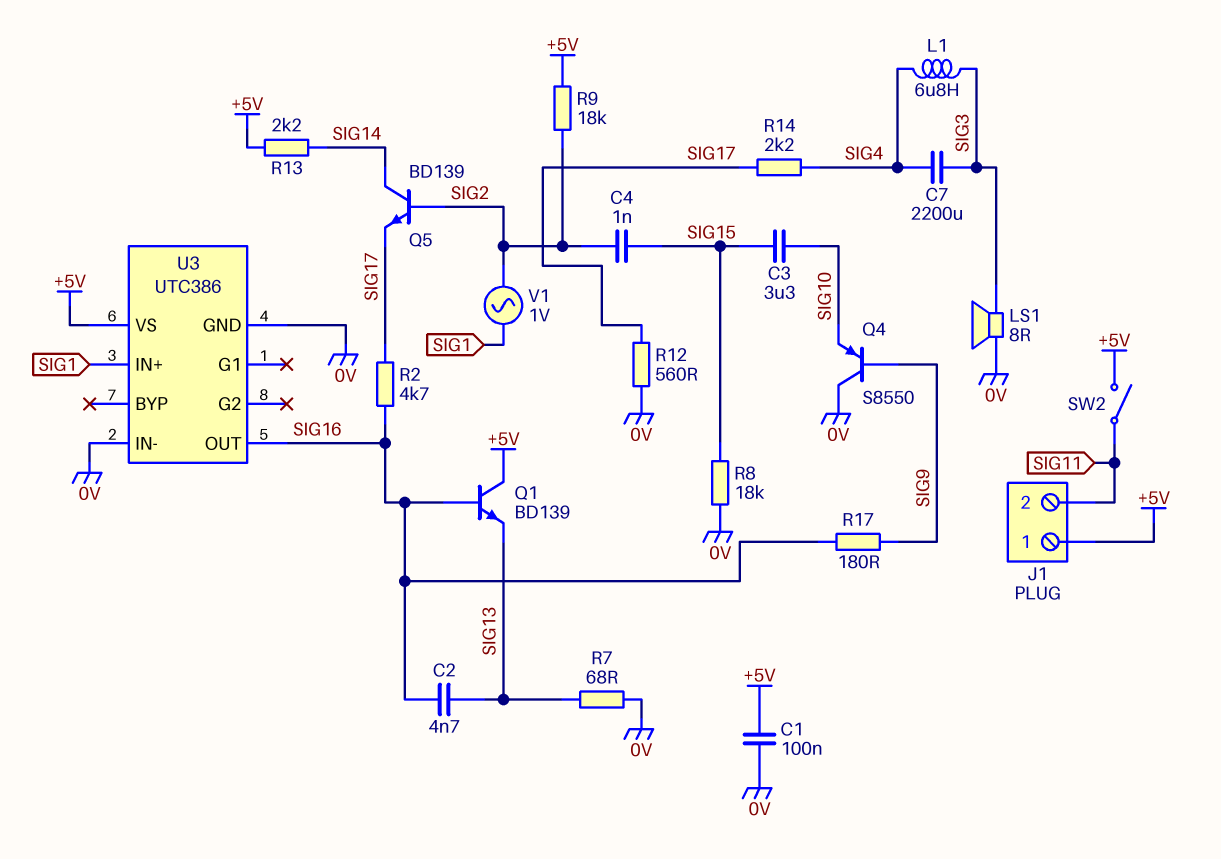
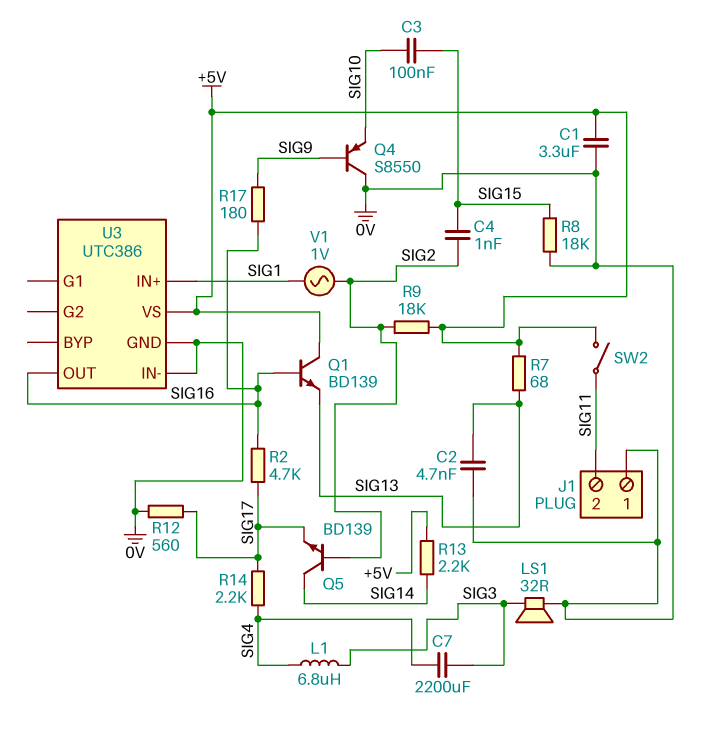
C1: 100nF (+5V, 0V) -> 3.3uF (+5V, 0V)
C2: 4.7nF (SIG13, SIG16) -> 4.7nF (0V, SIG13)
C3: 3.3uF (SIG10, SIG15) -> 100nF (SIG10, SIG15)
J1 pin 1: +5V -> 0V
LS1: speaker 8R (0V, SIG3) -> speaker 32R (0V, SIG3)
R7: 68 (0V, SIG13) -> 68 (+5V, SIG13)

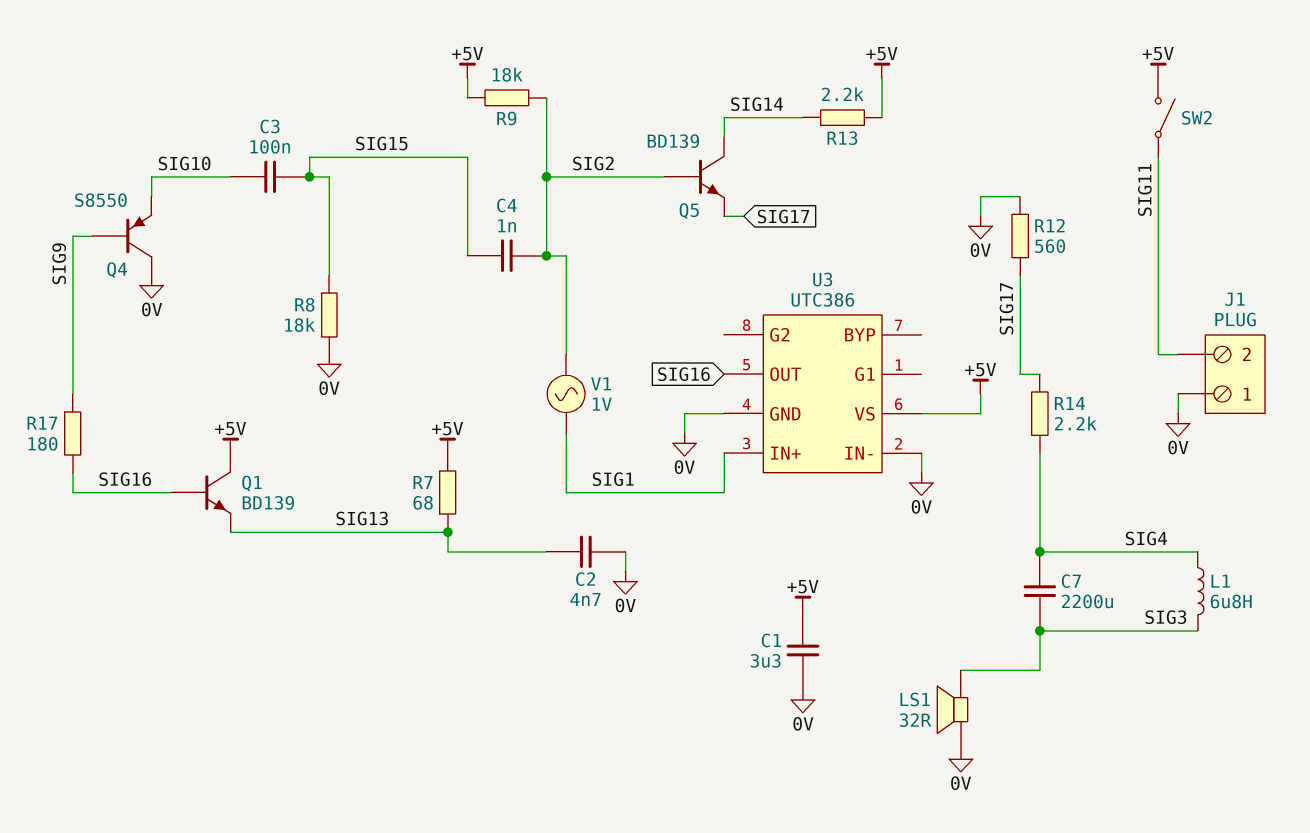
R2: 4.7k (SIG16, SIG17) -> none

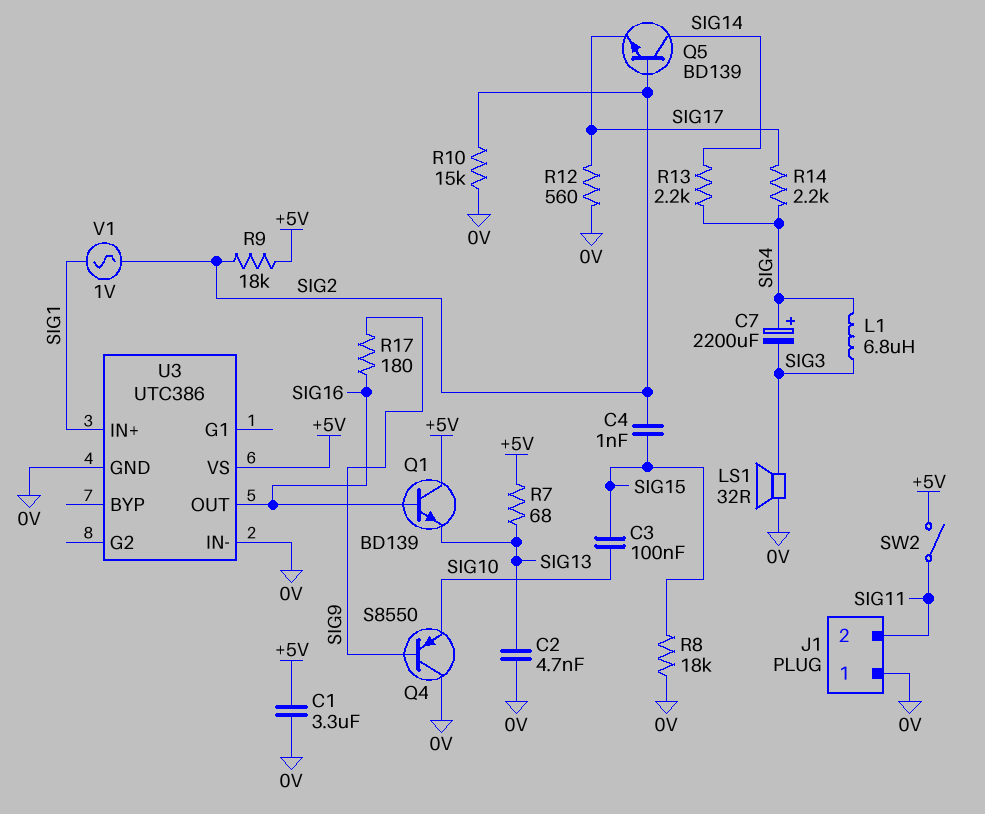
C7: 2200uF (SIG3, SIG4) -> 2200uF (plus SIG4, minus SIG3)
R10: none -> 15k (0V, SIG2)
R13: 2.2k (+5V, SIG14) -> 2.2k (SIG4, SIG14)

